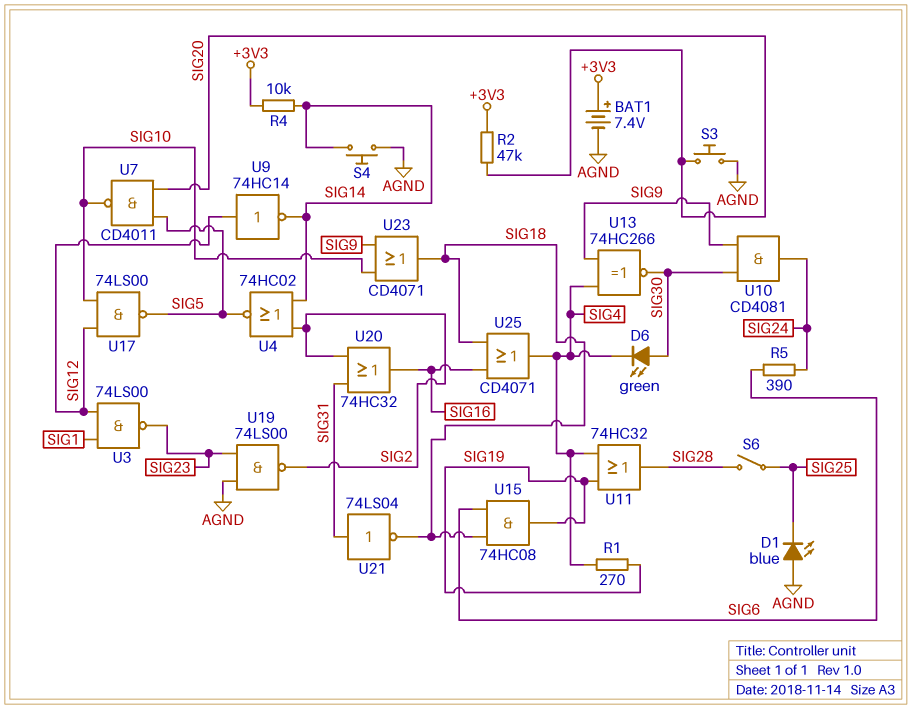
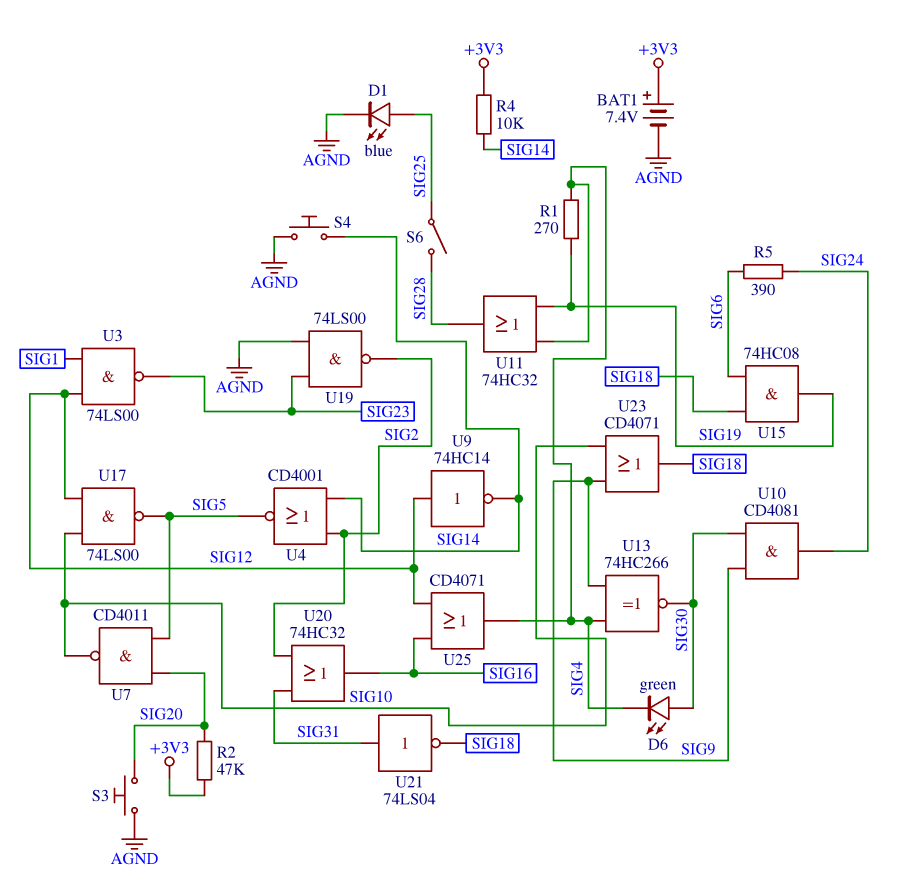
D1: LED blue (A AGND, K SIG25) -> LED blue (A SIG25, K AGND)
U4: NOR 74HC02 (in SIG2, in SIG14, out SIG5) -> NOR CD4001 (in SIG2, in SIG14, out SIG5)
U25: OR CD4071 (in SIG16, in SIG18, out SIG4) -> OR CD4071 (in SIG12, in SIG16, out SIG4)

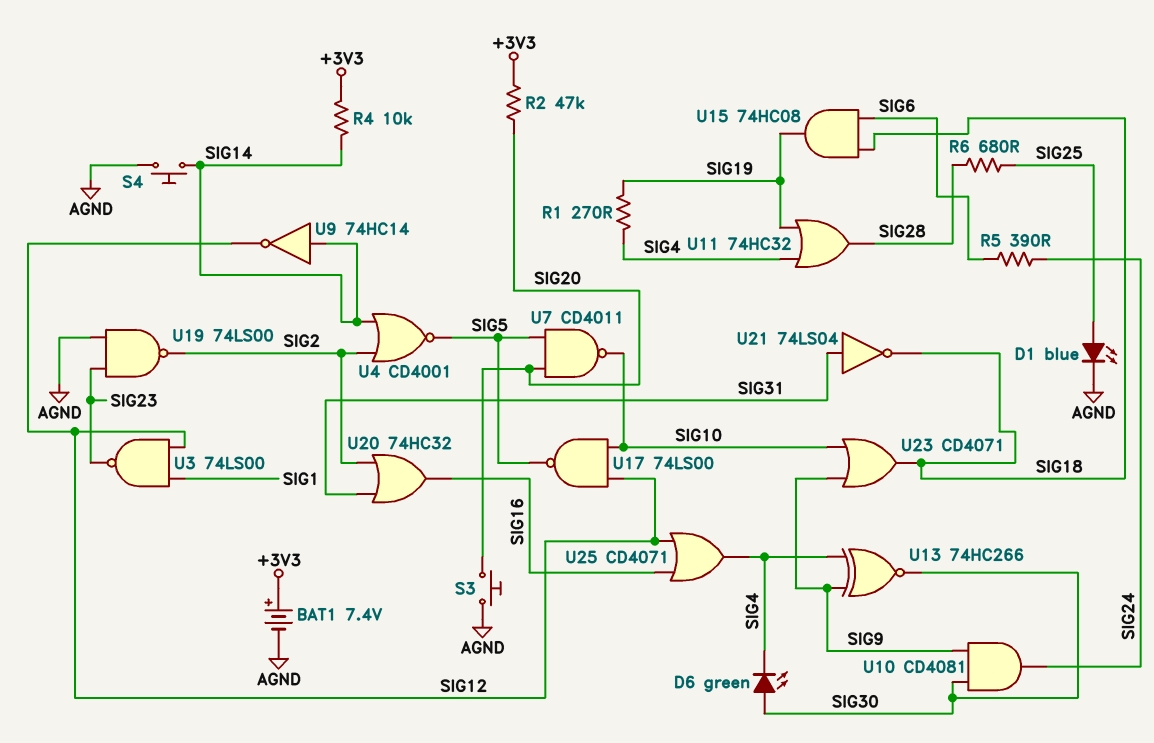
R6: none -> 680 (SIG25, SIG28)
S6: switch (SIG25, SIG28) -> none
U9: NOT 74HC14 (in SIG12, out SIG14) -> NOT 74HC14 (in SIG14, out SIG12)

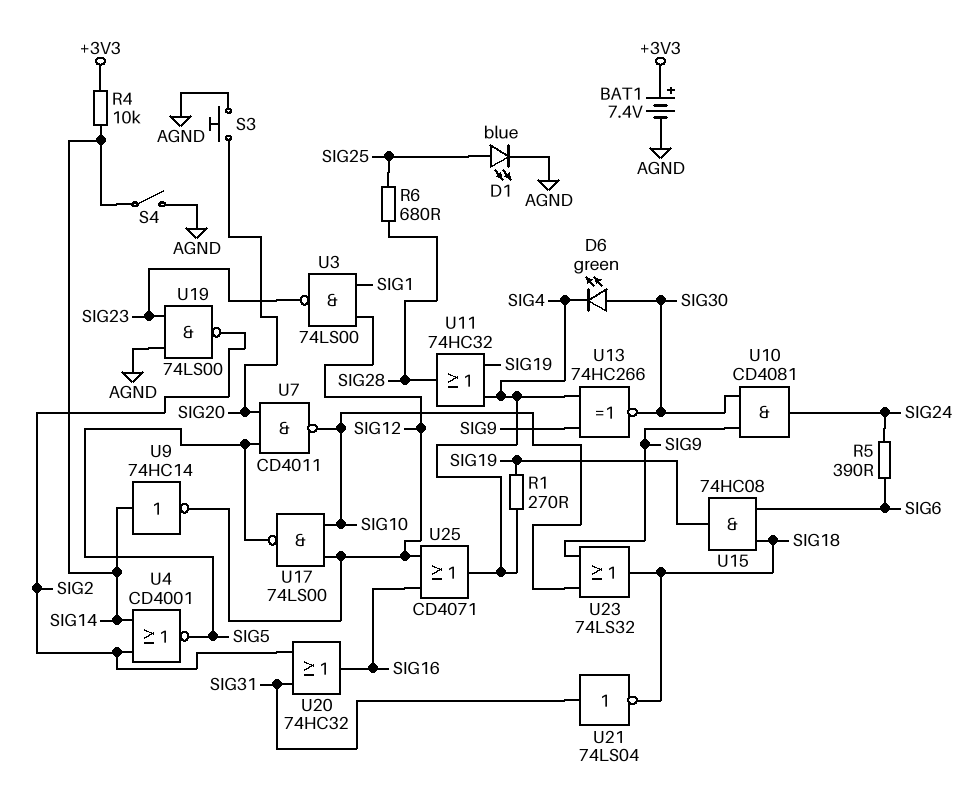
R2: 47k (+3V3, SIG20) -> none
S4: button (AGND, SIG14) -> switch (AGND, SIG14)
U23: OR CD4071 (in SIG9, in SIG10, out SIG18) -> OR 74LS32 (in SIG9, in SIG10, out SIG18)

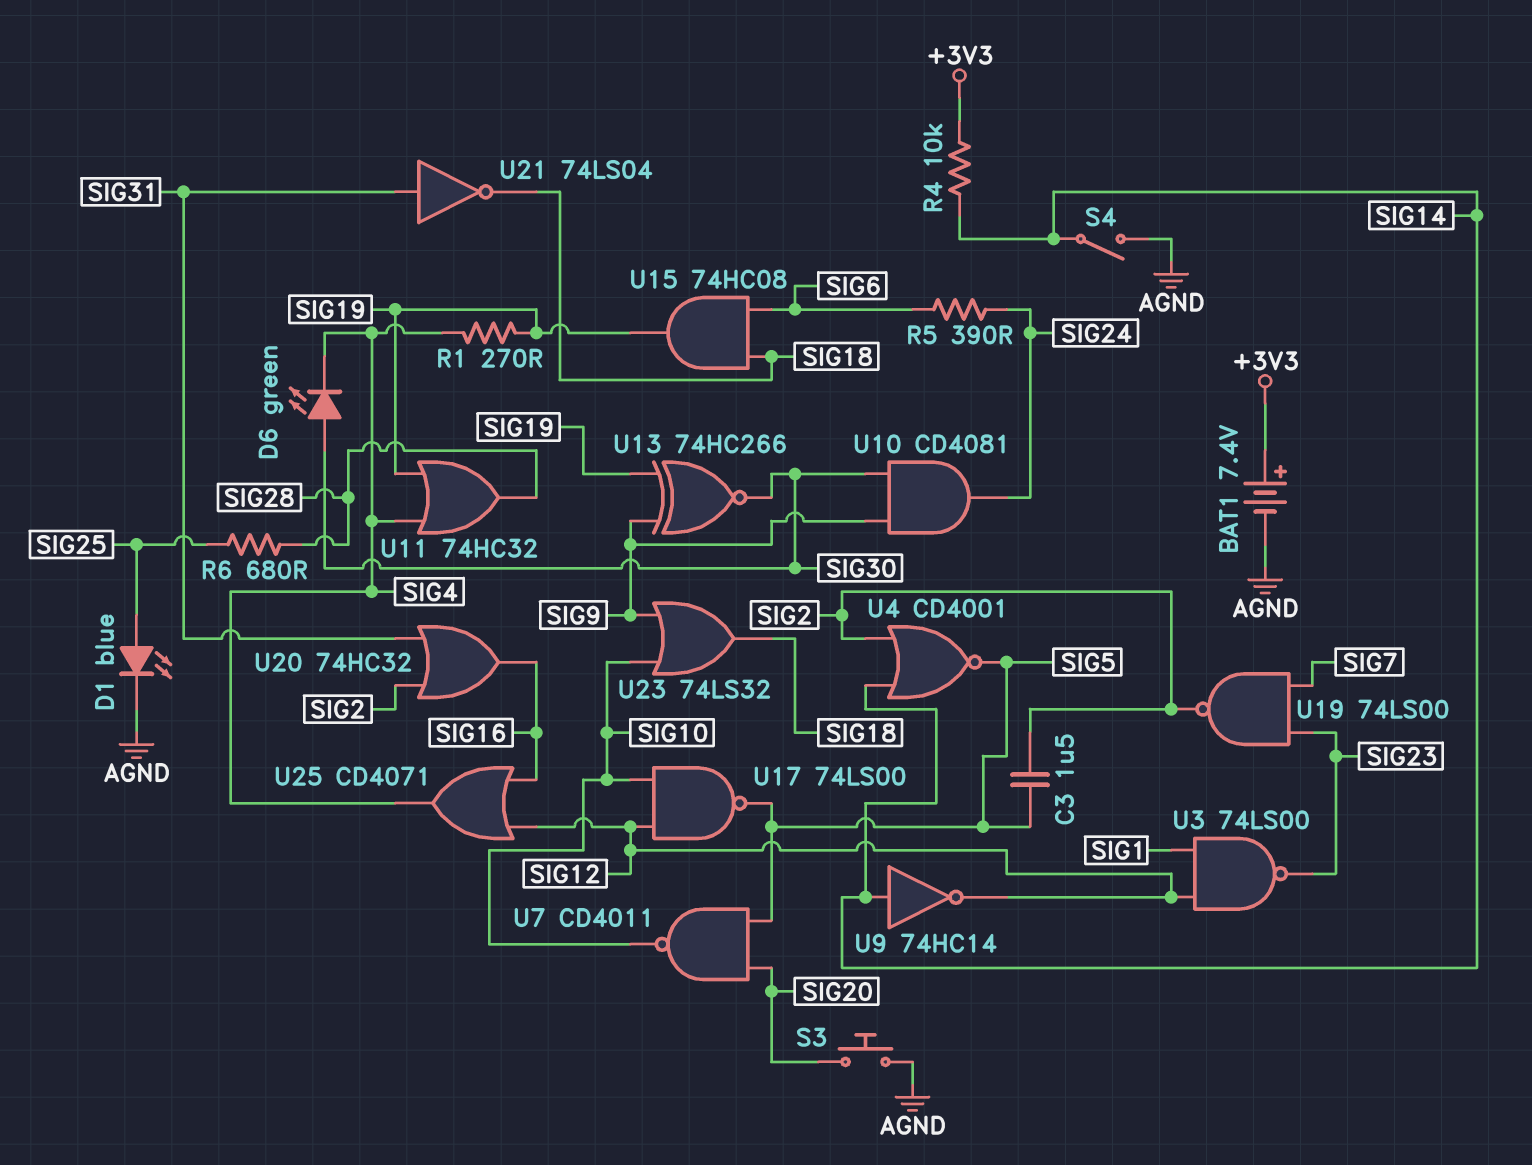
C3: none -> 1.5uF (SIG2, SIG5)
U13: XNOR 74HC266 (in SIG4, in SIG9, out SIG30) -> XNOR 74HC266 (in SIG9, in SIG19, out SIG30)
U19: NAND 74LS00 (in AGND, in SIG23, out SIG2) -> NAND 74LS00 (in SIG7, in SIG23, out SIG2)

